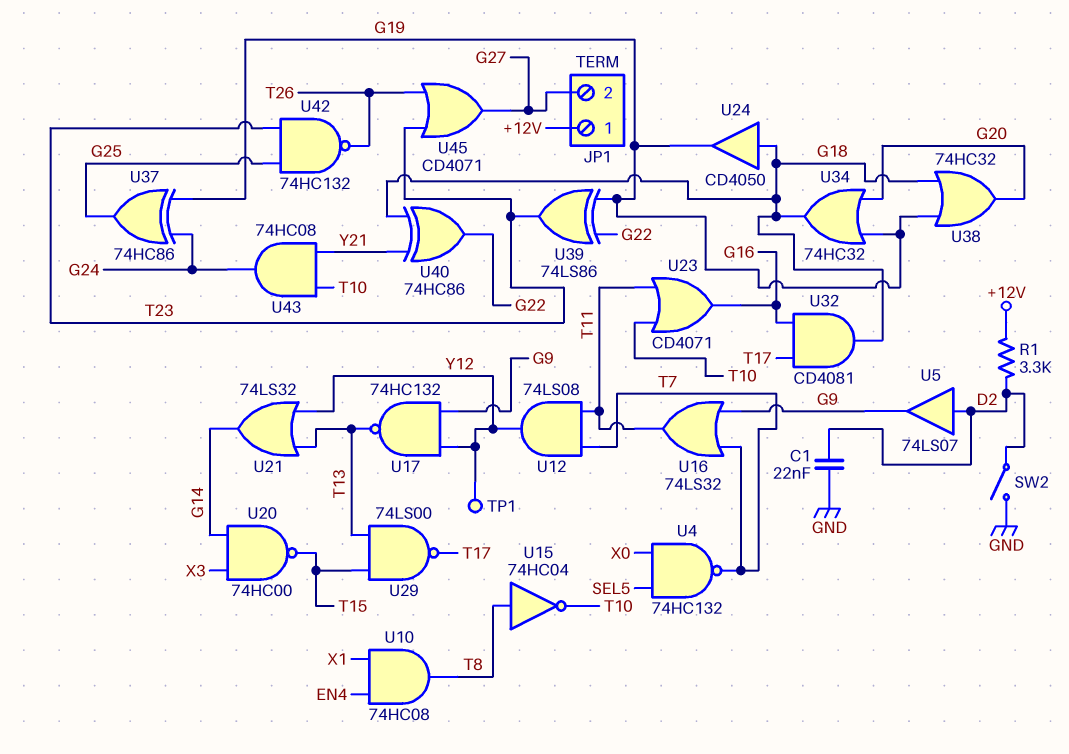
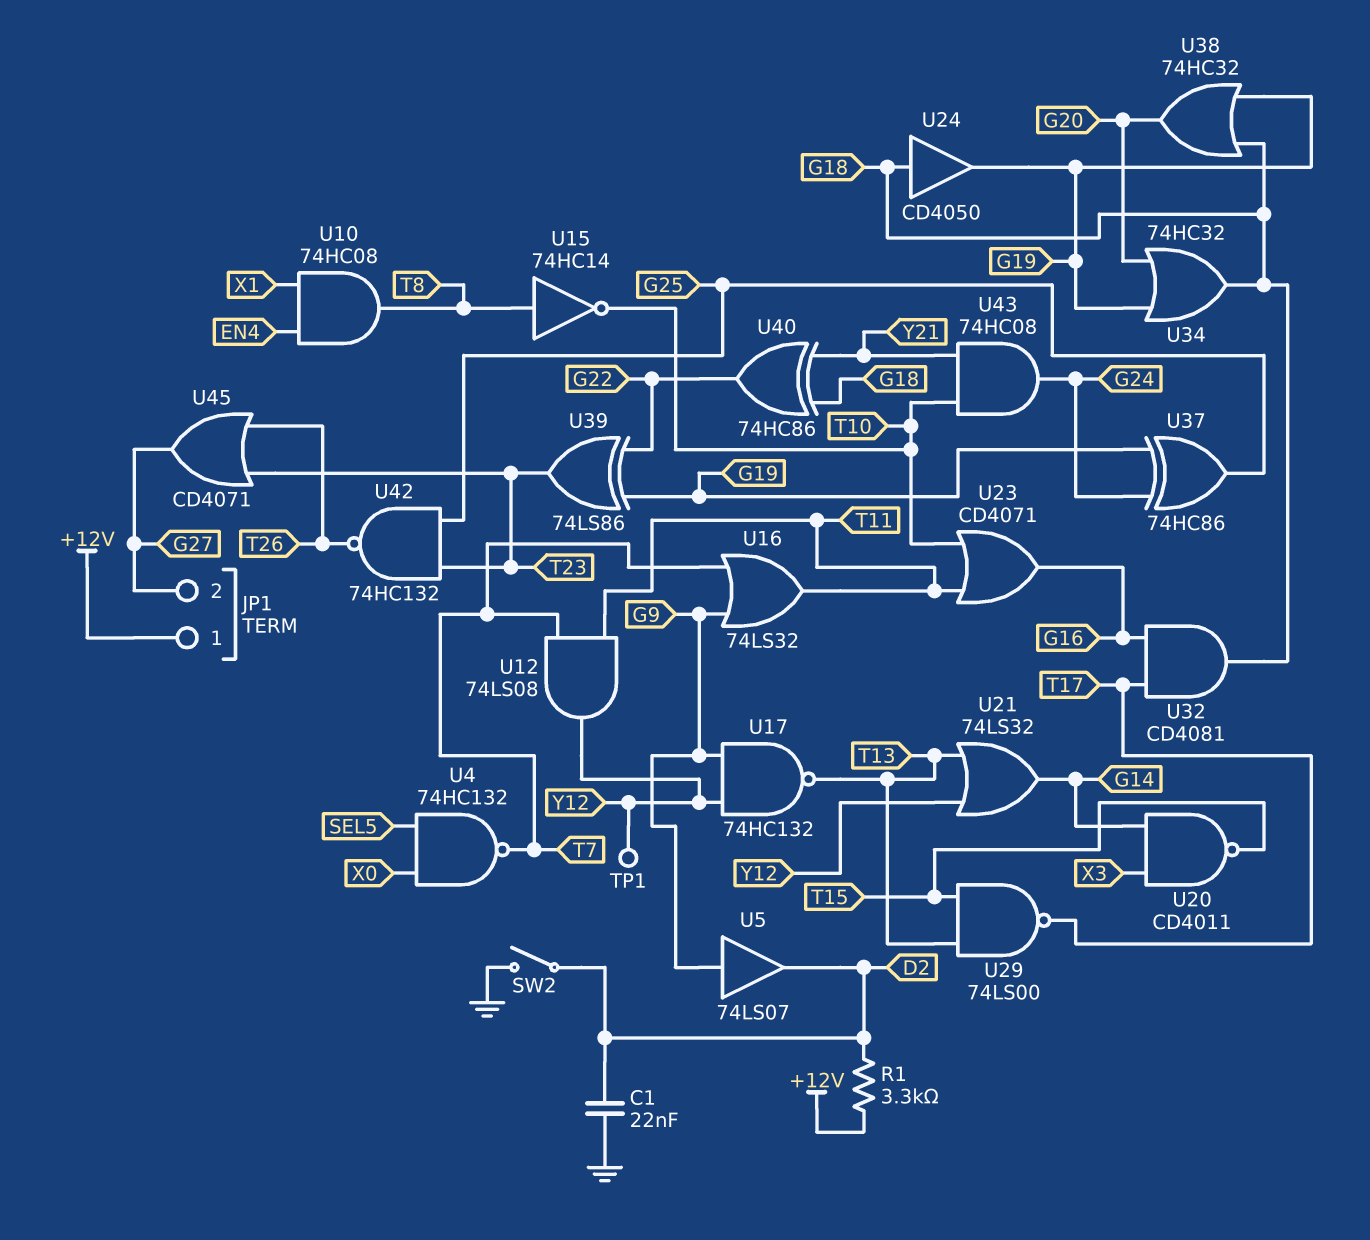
U5: buffer 74LS07 (in D2, out G9) -> buffer 74LS07 (in G9, out D2)
U15: NOT 74HC04 (in T8, out T10) -> NOT 74HC14 (in T8, out T10)
U20: NAND 74HC00 (in G14, in X3, out T15) -> NAND CD4011 (in G14, in X3, out T15)

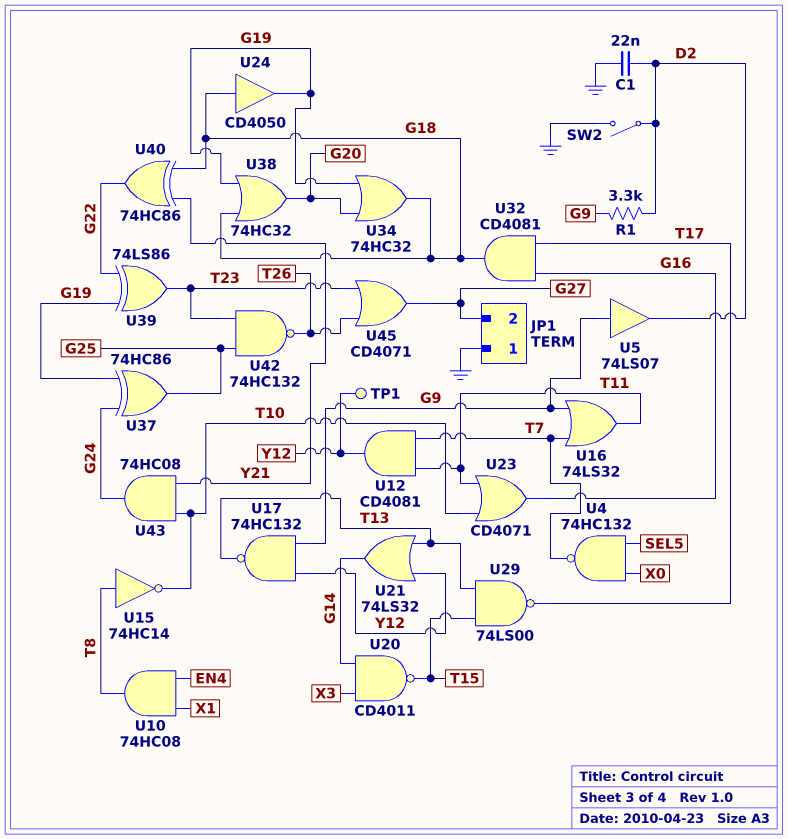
JP1 pin 1: +12V -> GND
R1: 3.3k (+12V, D2) -> 3.3k (D2, G9)
U12: AND 74LS08 (in T7, in T11, out Y12) -> AND CD4081 (in T7, in T11, out Y12)

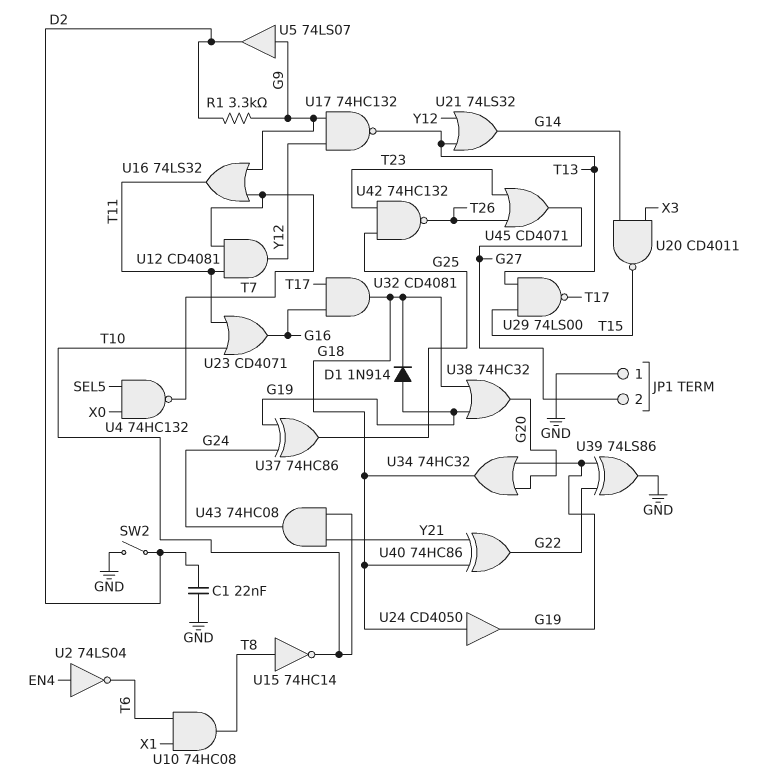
D1: none -> diode 1N914 (A G19, K G18)
TP1: test point (Y12) -> none
U2: none -> NOT 74LS04 (in EN4, out T6)
U10: AND 74HC08 (in EN4, in X1, out T8) -> AND 74HC08 (in T6, in X1, out T8)
U39: XOR 74LS86 (in G19, in G22, out T23) -> XOR 74LS86 (in G19, in G22, out GND)

